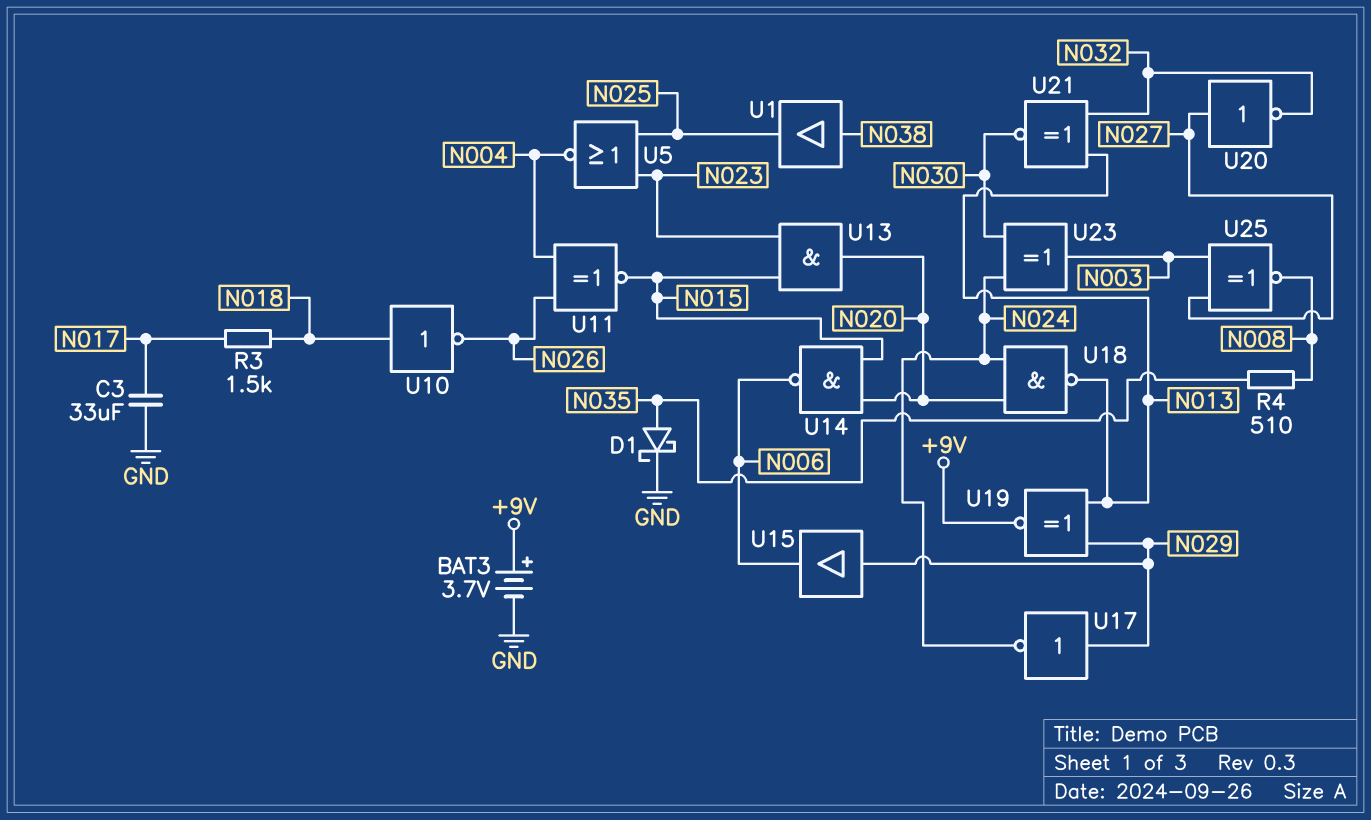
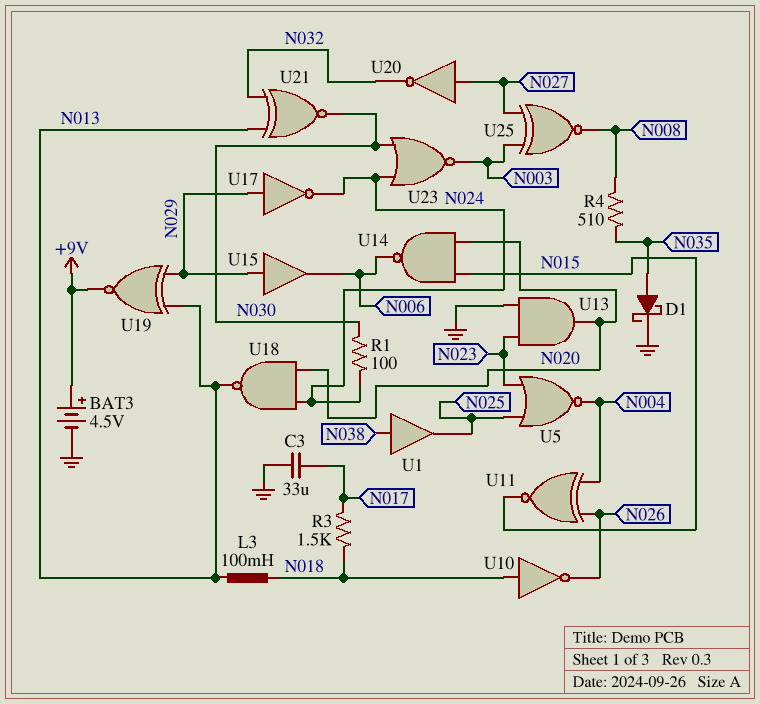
BAT3: 3.7V (plus +9V, minus GND) -> 4.5V (plus +9V, minus GND)
L3: none -> 100mH (N013, N018)
R1: none -> 100 (N024, N030)
U13: AND (in N015, in N023, out N020) -> AND (in GND, in N023, out N020)
U23: XOR (in N024, in N030, out N003) -> NOR (in N024, in N030, out N003)

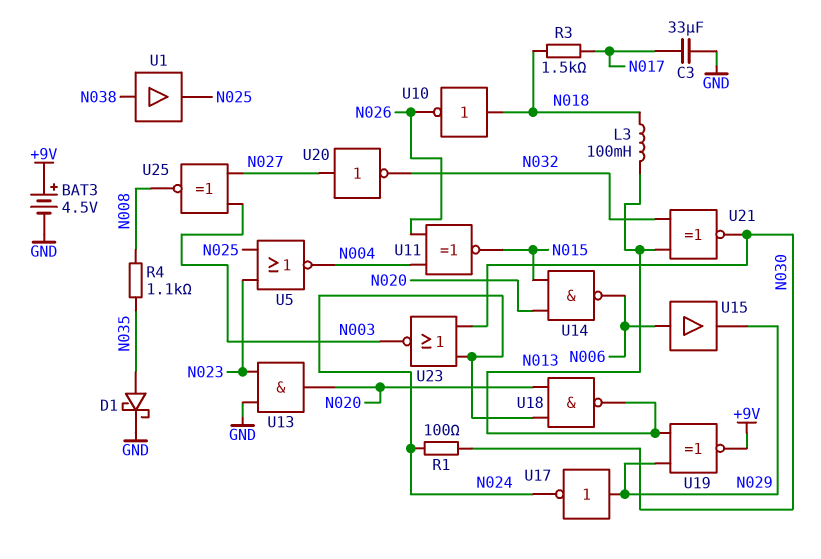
R4: 510 (N008, N035) -> 1.1k (N008, N035)
U15: buffer (in N029, out N006) -> buffer (in N006, out N029)

